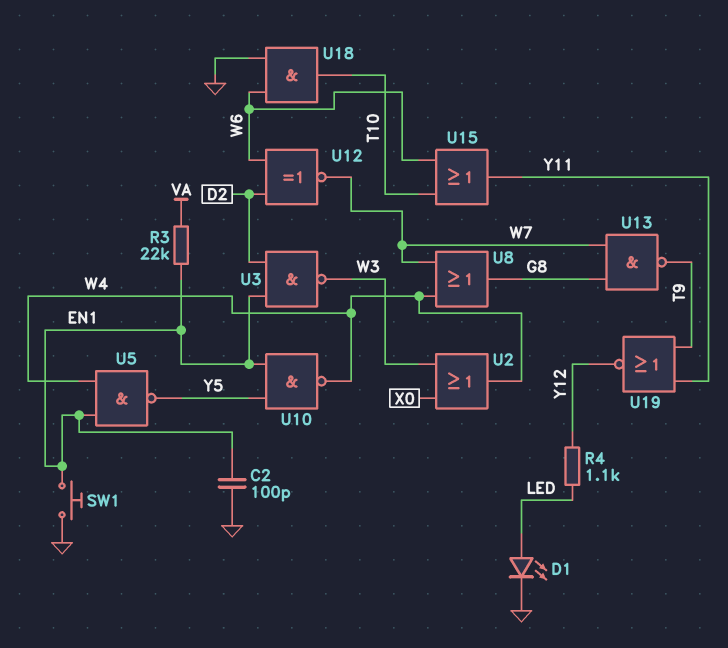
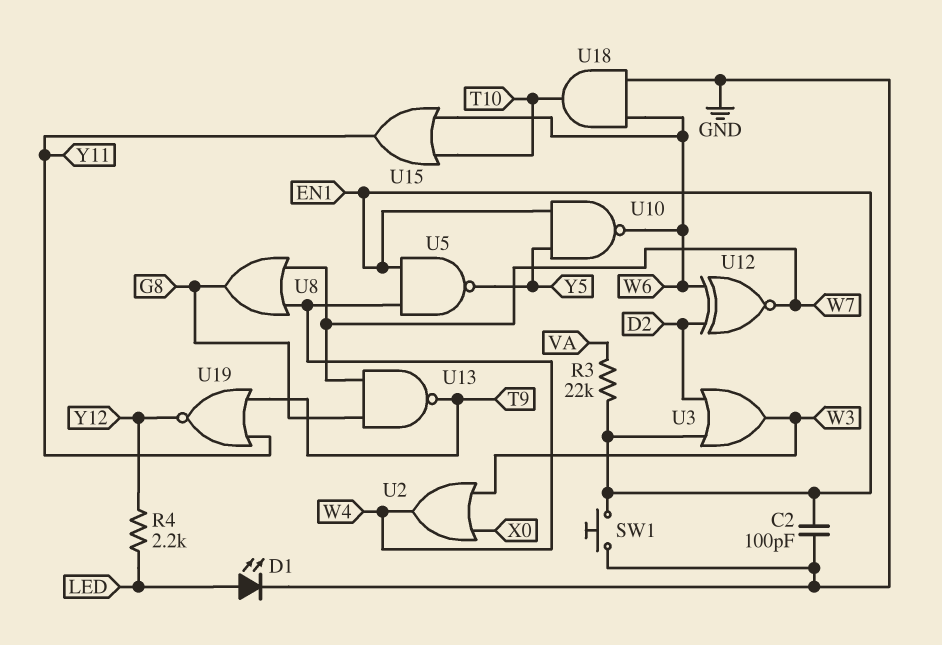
R4: 1.1k (LED, Y12) -> 2.2k (LED, Y12)
U3: NAND (in D2, in EN1, out W3) -> OR (in D2, in EN1, out W3)
U10: NAND (in EN1, in Y5, out W4) -> NAND (in EN1, in Y5, out W6)

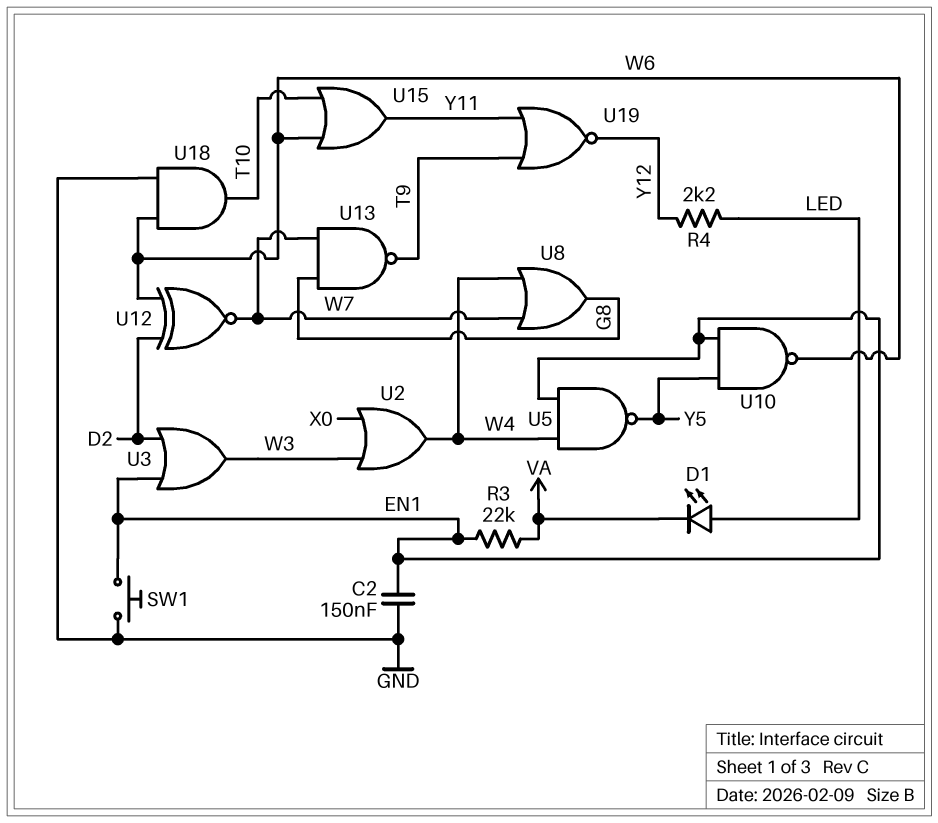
C2: 100pF (EN1, GND) -> 150nF (EN1, GND)
D1: LED (A LED, K GND) -> LED (A LED, K VA)

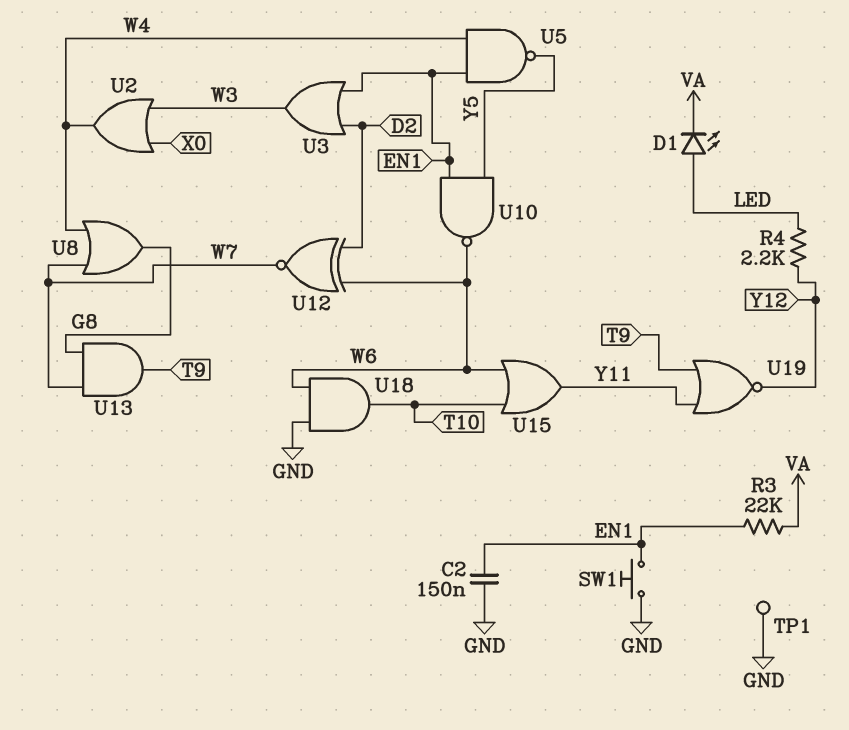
TP1: none -> test point (GND)
U13: NAND (in G8, in W7, out T9) -> AND (in G8, in W7, out T9)

